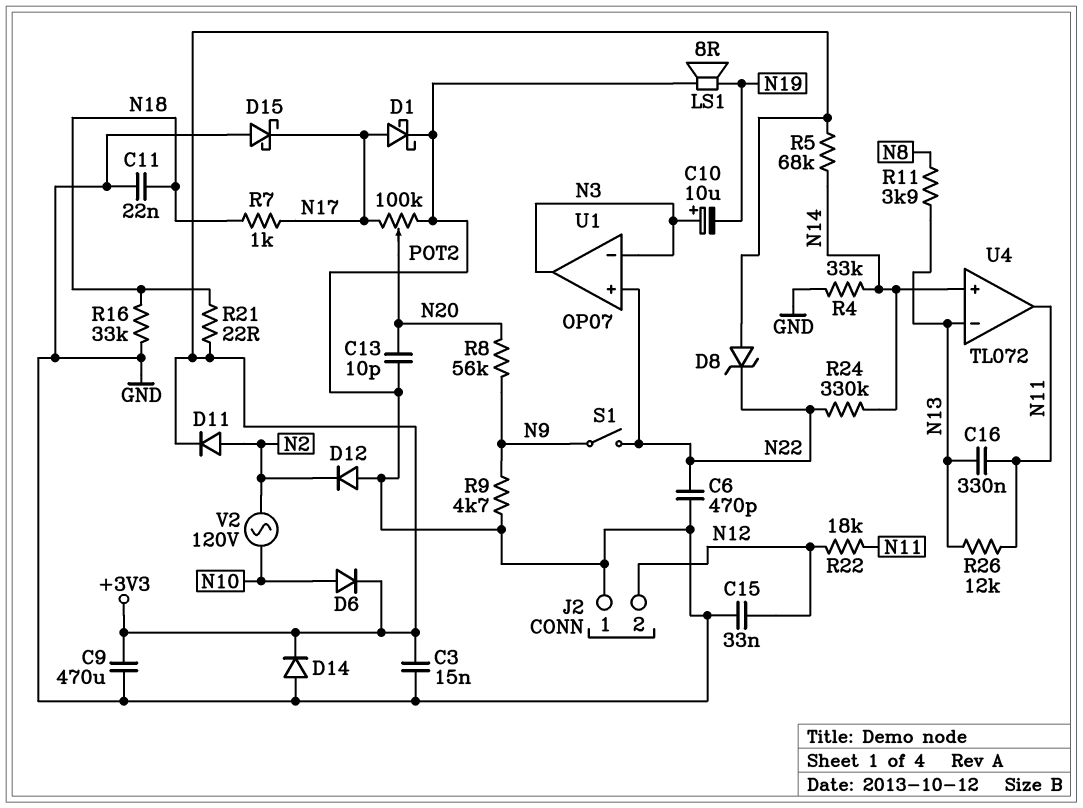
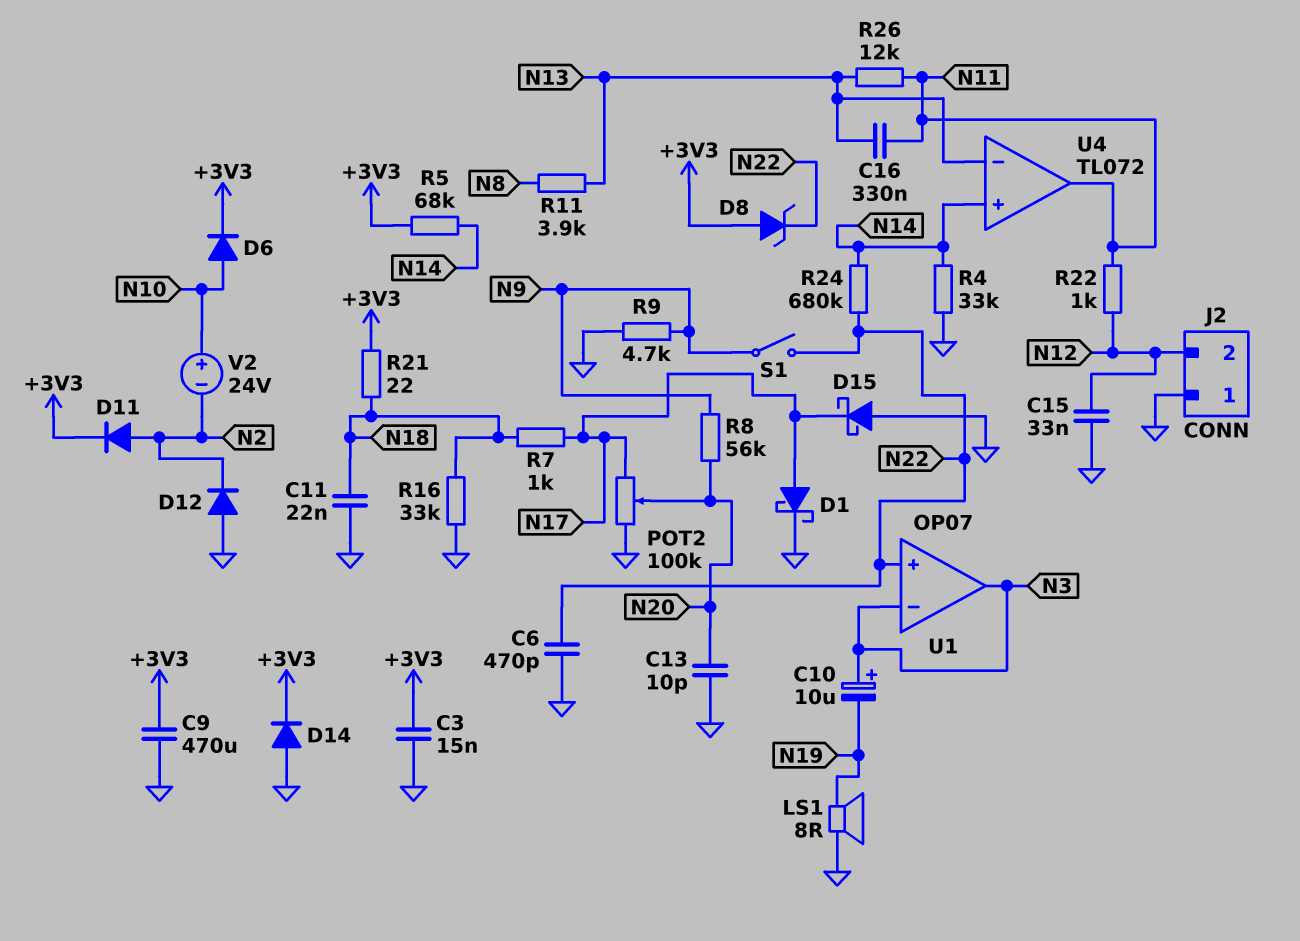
R22: 18k (N11, N12) -> 1k (N11, N12)
R24: 330k (N14, N22) -> 680k (N14, N22)
V2: AC 120V (N2, N10) -> 24V (plus N10, minus N2)

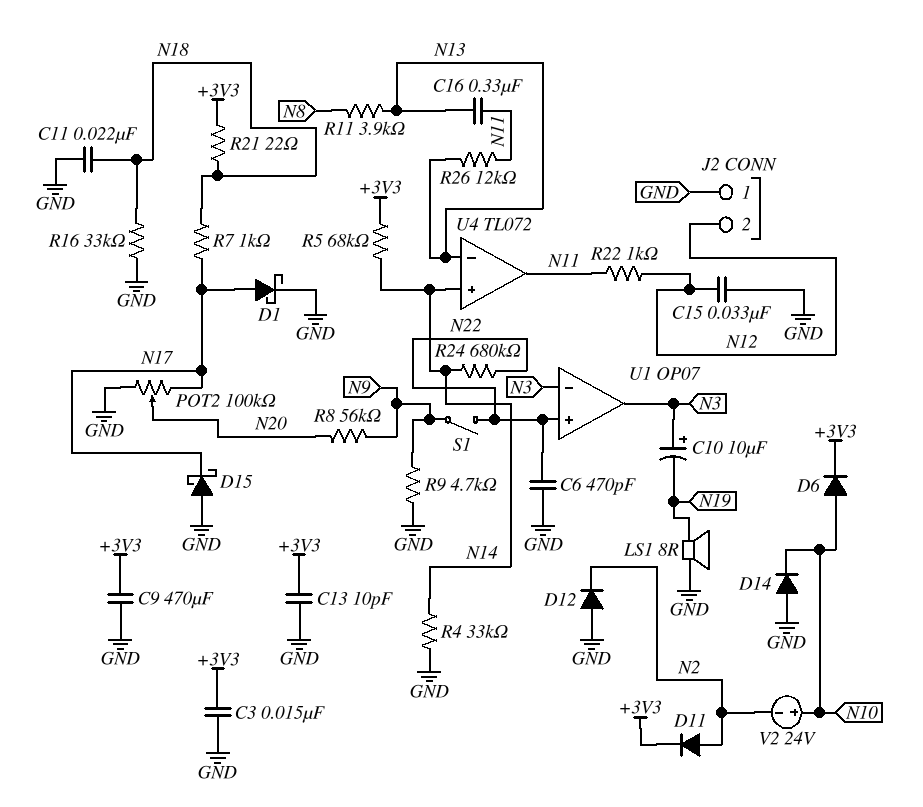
C13: 10pF (GND, N20) -> 10pF (+3V3, GND)
D8: zener (A +3V3, K N22) -> none
D14: diode (A GND, K +3V3) -> diode (A GND, K N10)

